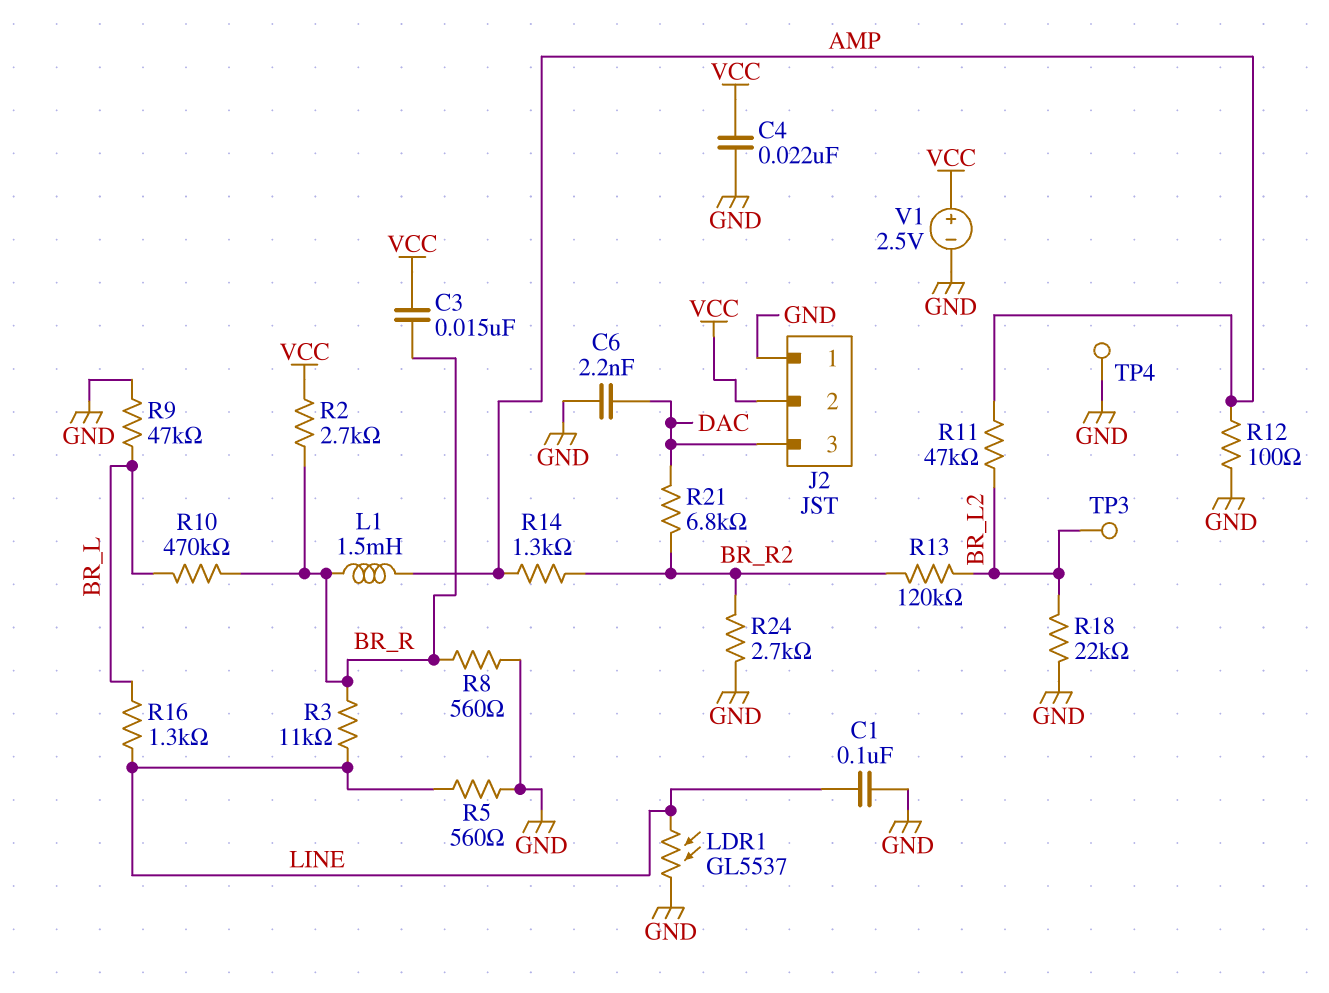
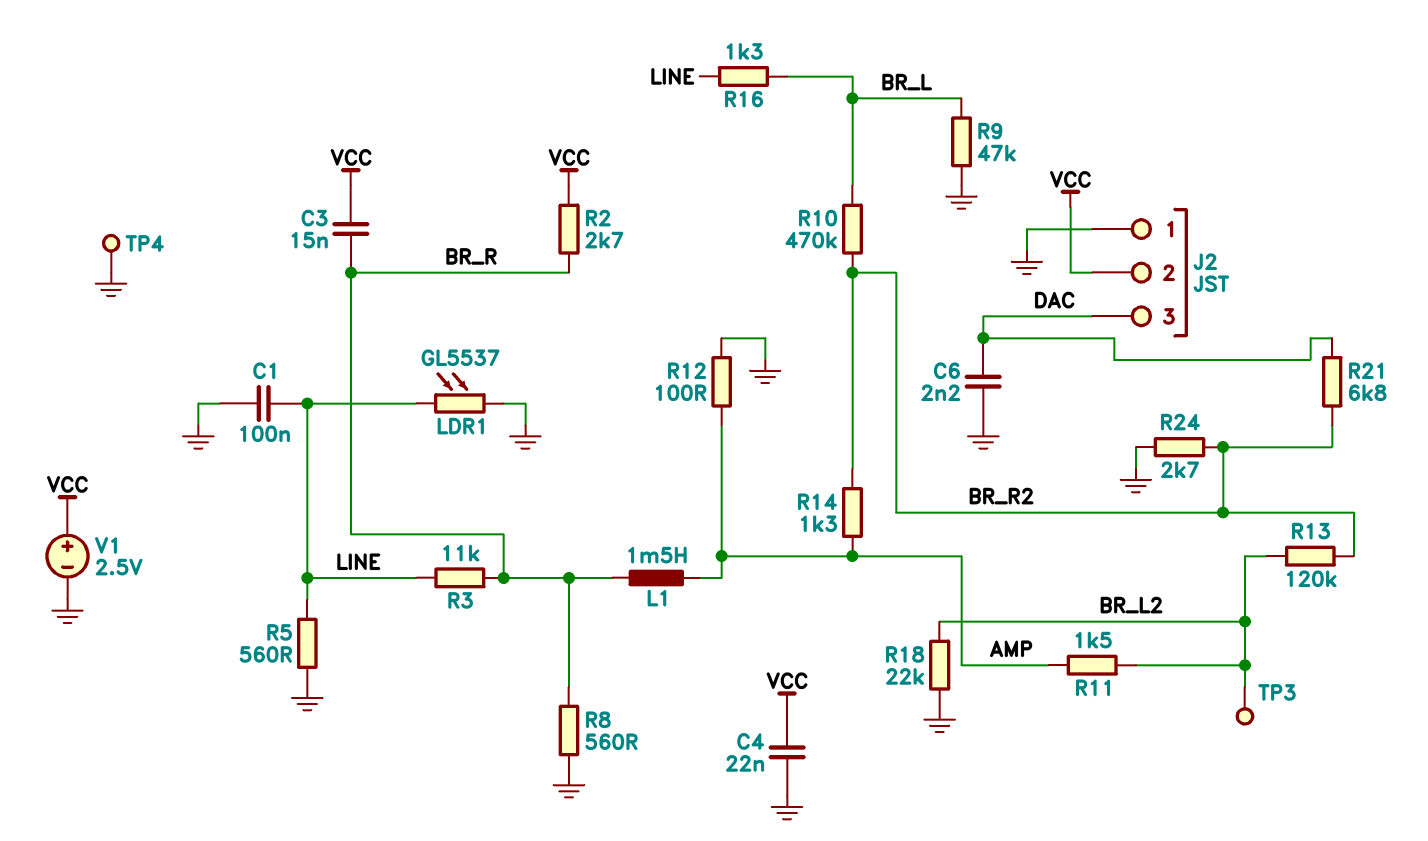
R10: 470k (BR_L, BR_R) -> 470k (BR_L, BR_R2)
R11: 47k (AMP, BR_L2) -> 1.5k (AMP, BR_L2)

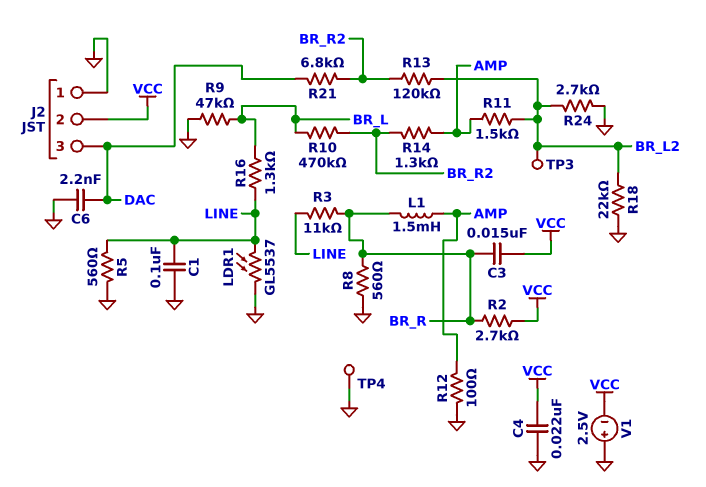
R24: 2.7k (BR_R2, GND) -> 2.7k (BR_L2, GND)
V1: 2.5V (plus VCC, minus GND) -> 2.5V (plus GND, minus VCC)

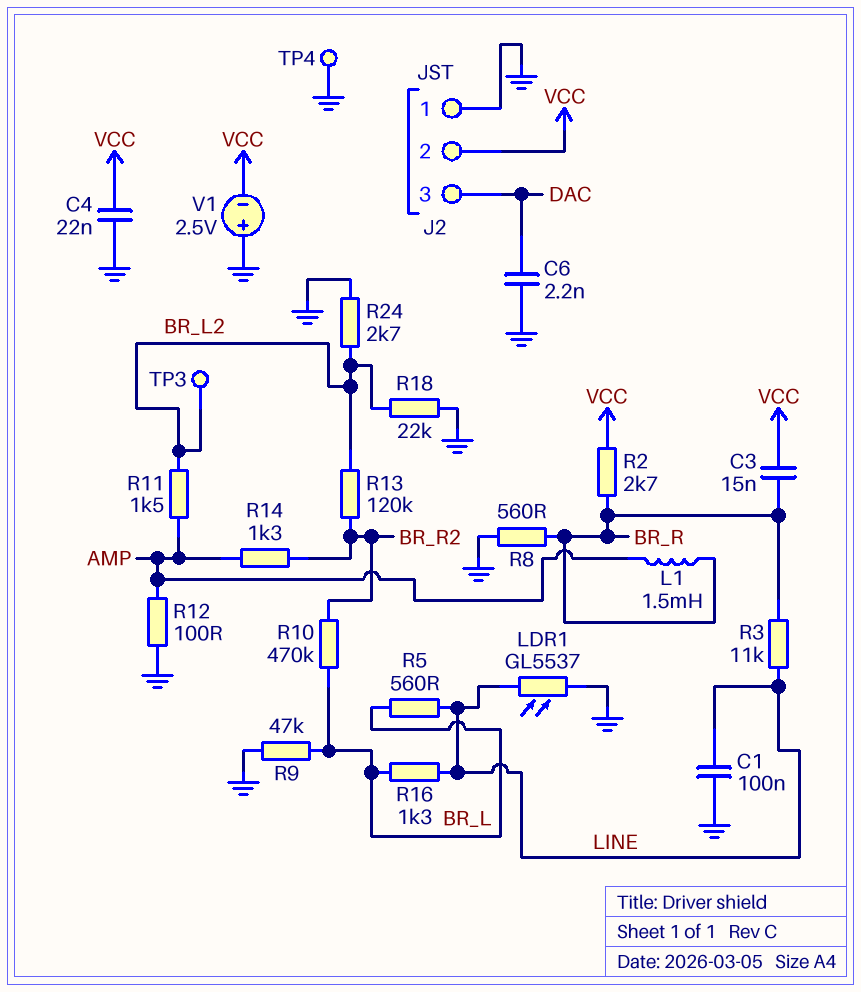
R5: 560 (GND, LINE) -> 560 (BR_L, LINE)
R21: 6.8k (BR_R2, DAC) -> none

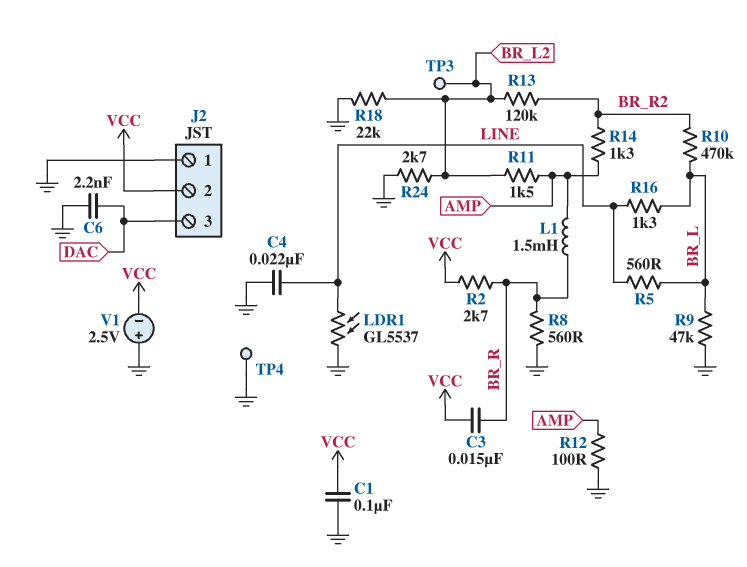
C1: 100nF (GND, LINE) -> 100nF (GND, VCC)
C4: 22nF (GND, VCC) -> 22nF (GND, LINE)
R3: 11k (BR_R, LINE) -> none

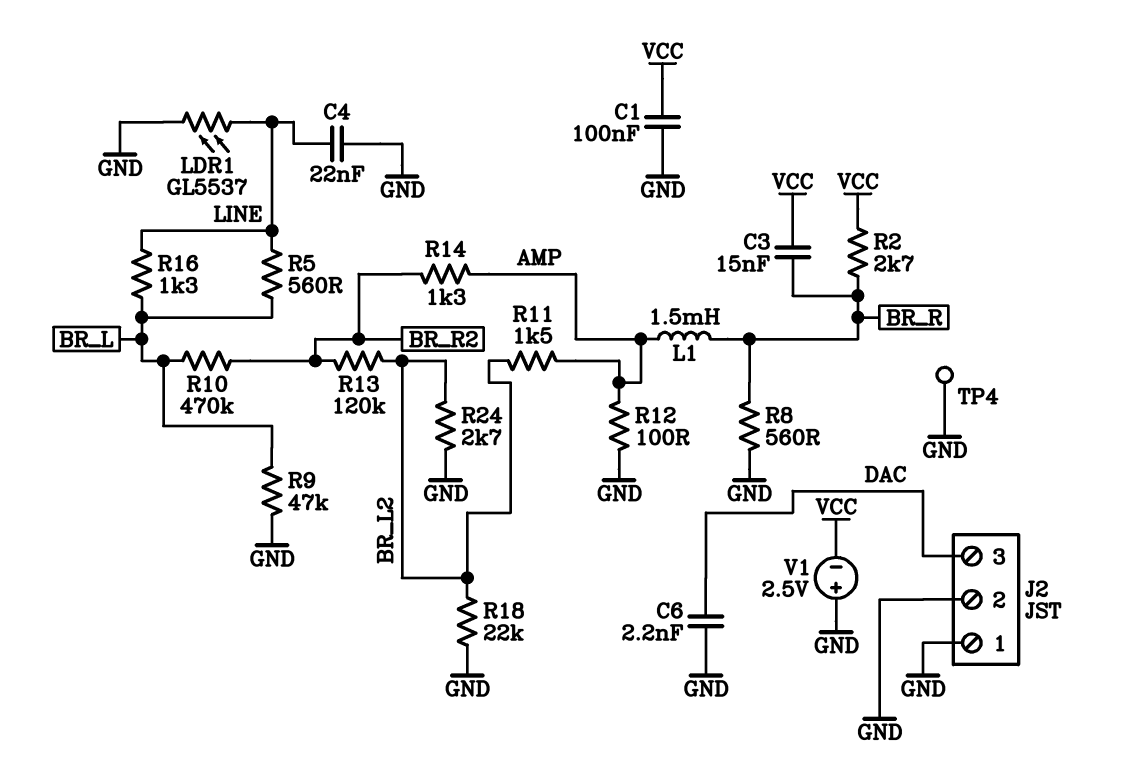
J2 pin 2: VCC -> GND
TP3: test point (BR_L2) -> none

